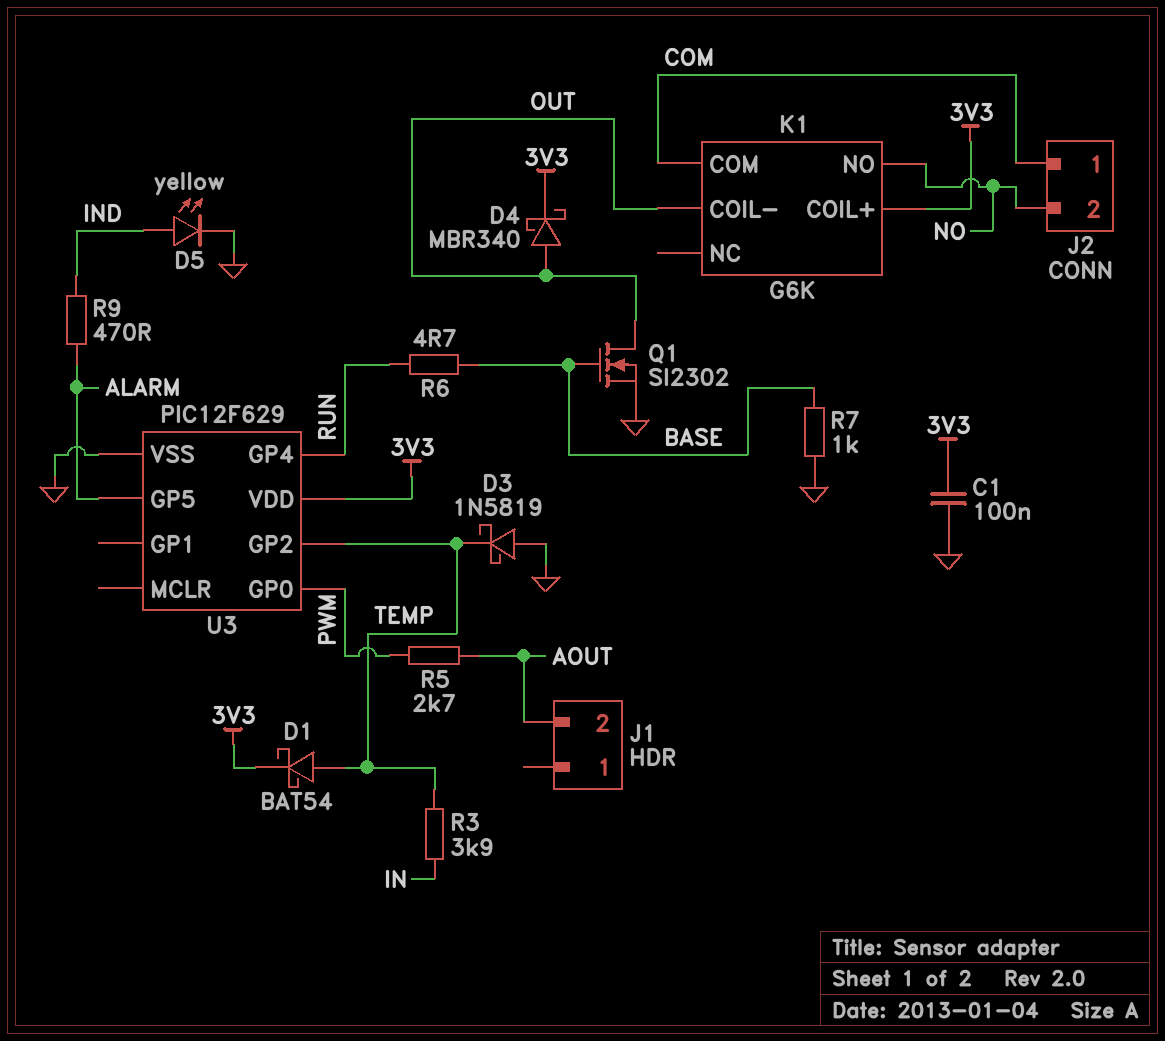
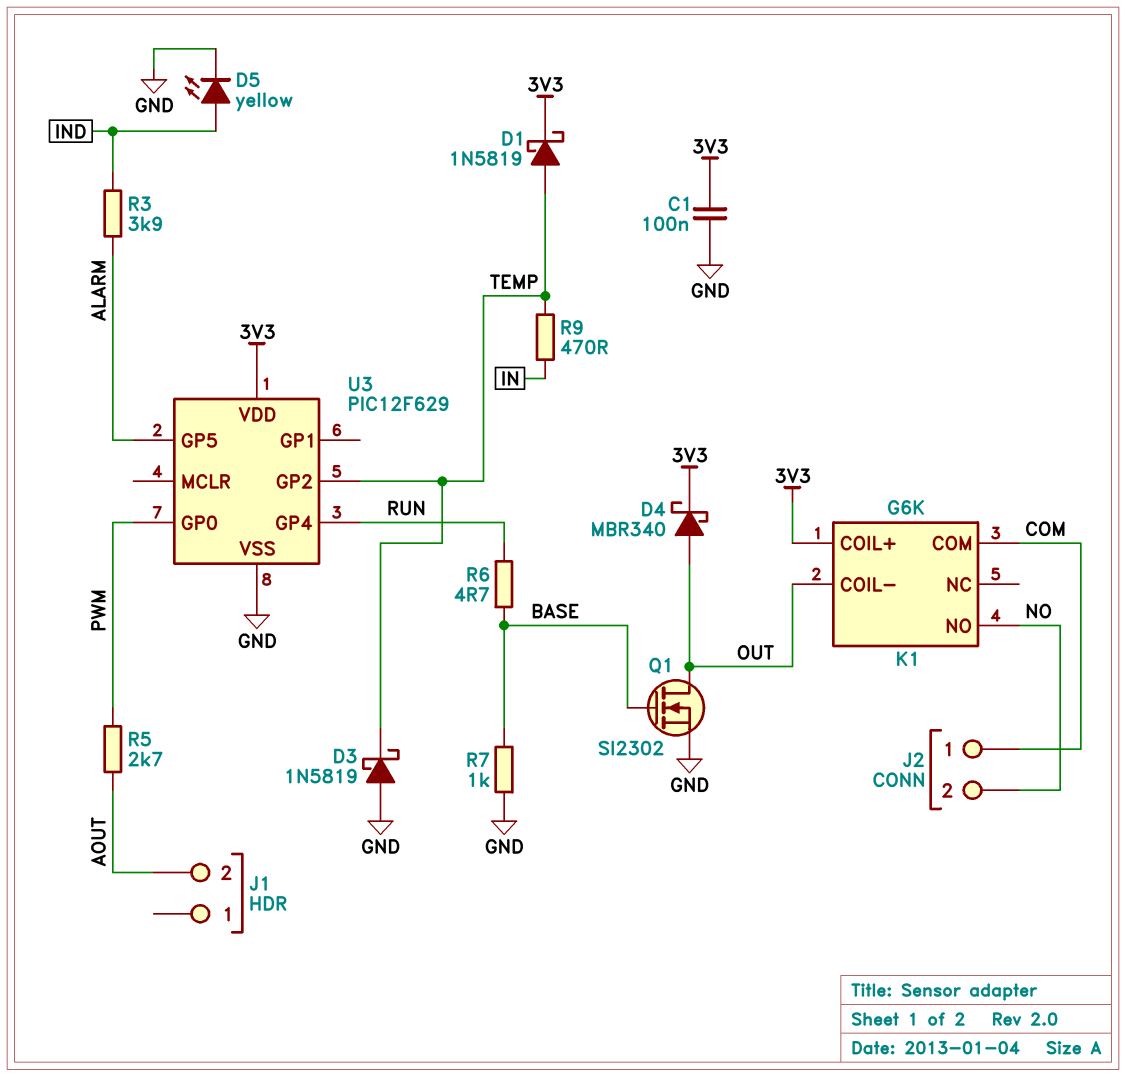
D1: schottky BAT54 (A TEMP, K 3V3) -> schottky 1N5819 (A TEMP, K 3V3)
R3: 3.9k (IN, TEMP) -> 3.9k (ALARM, IND)
R9: 470 (ALARM, IND) -> 470 (IN, TEMP)

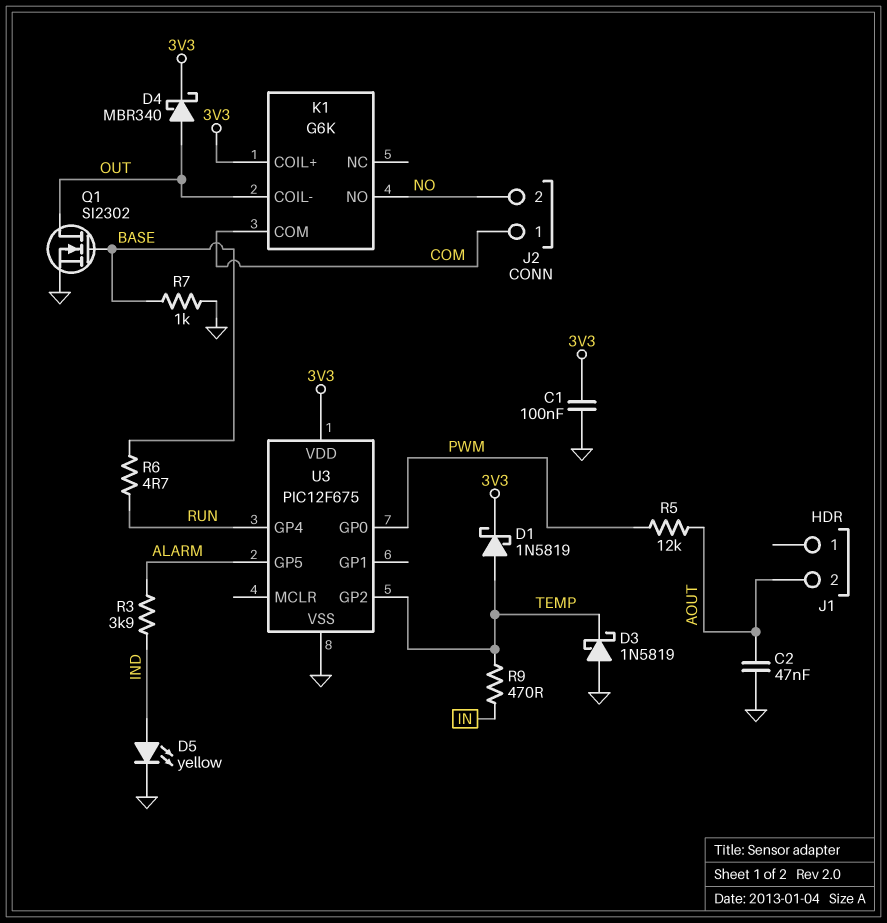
C2: none -> 47nF (AOUT, GND)
R5: 2.7k (AOUT, PWM) -> 12k (AOUT, PWM)
U3: PIC12F629 -> PIC12F675

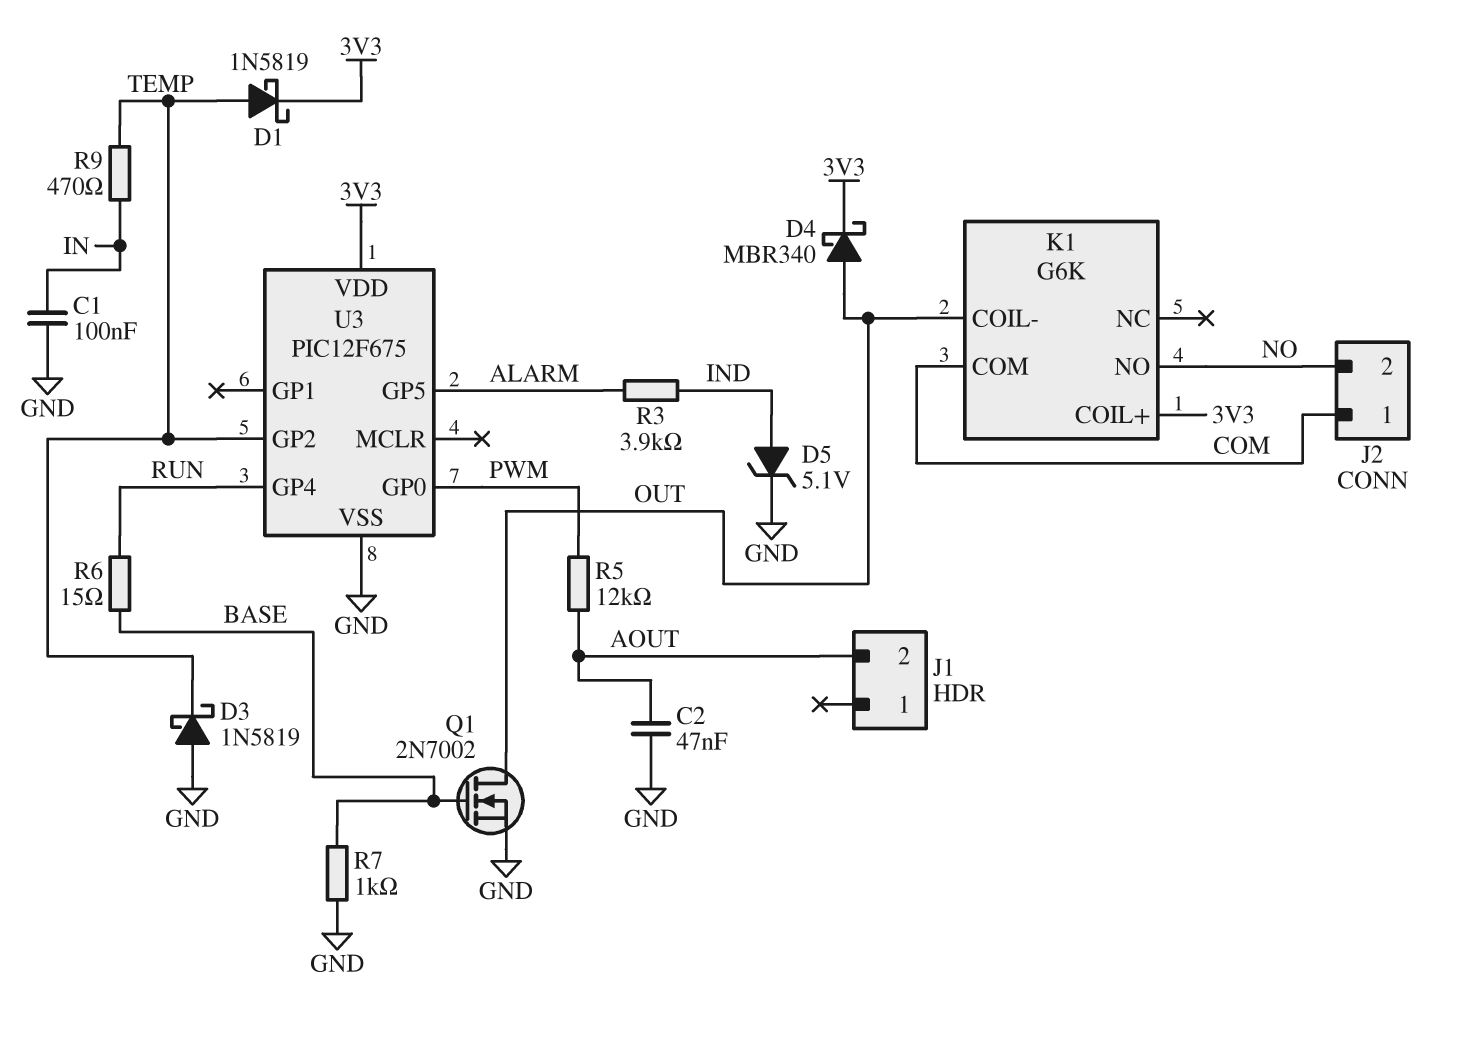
C1: 100nF (3V3, GND) -> 100nF (GND, IN)
D5: LED yellow (A IND, K GND) -> zener 5.1V (A IND, K GND)
Q1: NMOS SI2302 (G BASE, D OUT, S GND) -> NMOS 2N7002 (G BASE, D OUT, S GND)
R6: 4.7 (BASE, RUN) -> 15 (BASE, RUN)

